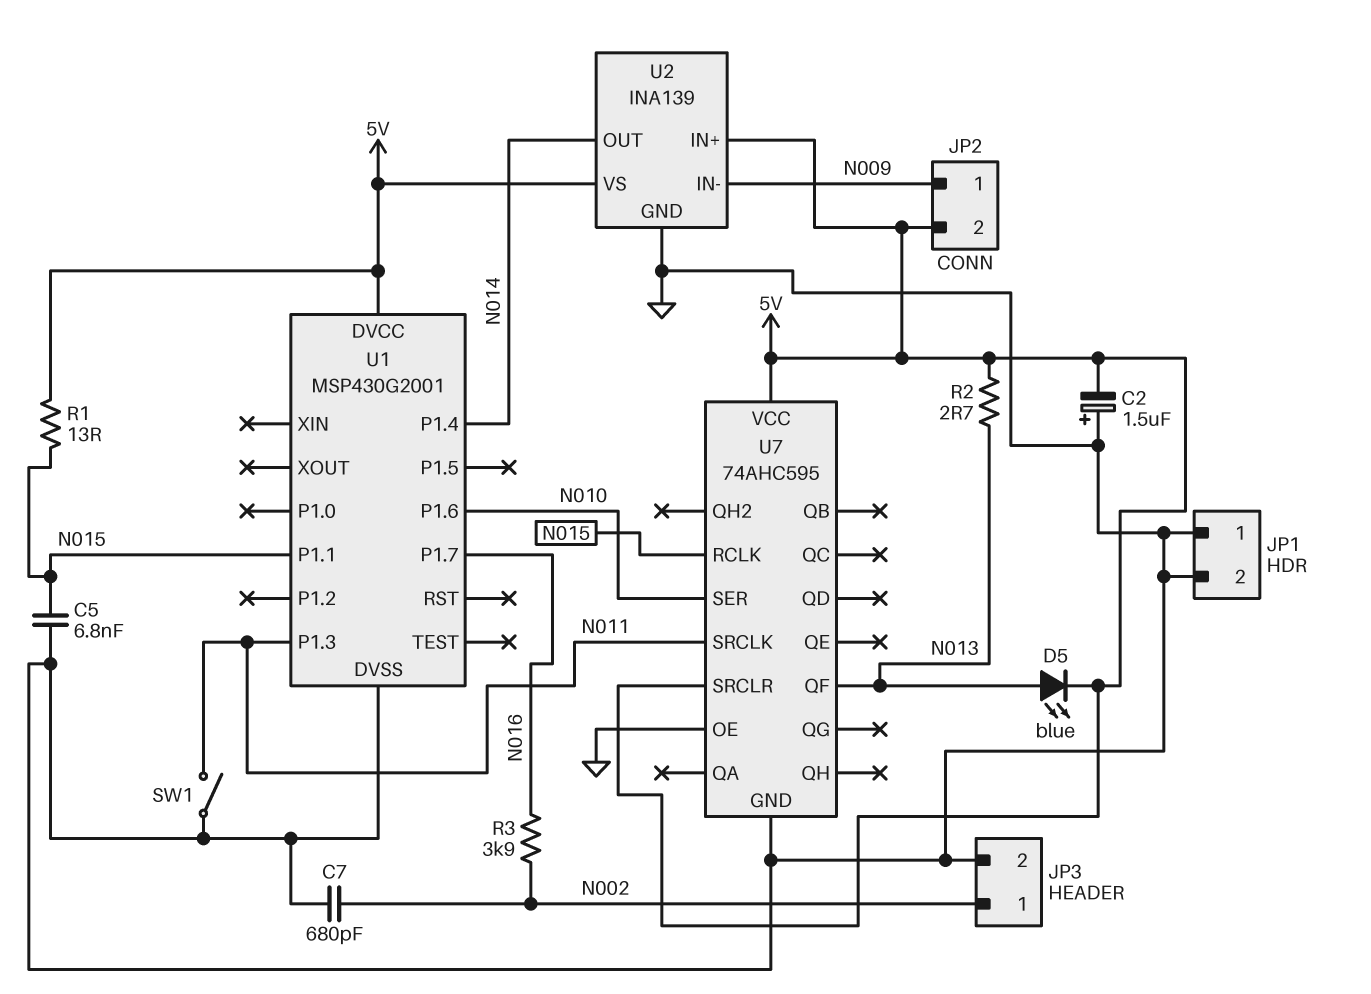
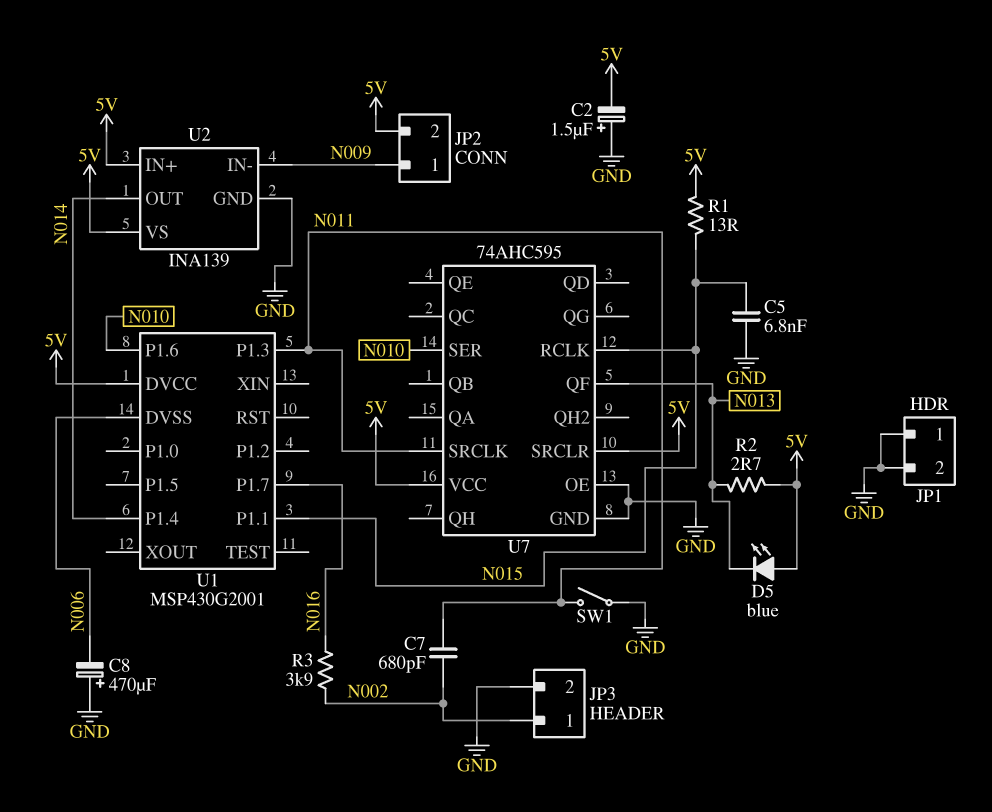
C7: 680pF (GND, N002) -> 680pF (N002, N011)
C8: none -> 470uF (plus GND, minus N006)
D5: LED blue (A N013, K 5V) -> LED blue (A 5V, K N013)
U1 pin DVSS: GND -> N006

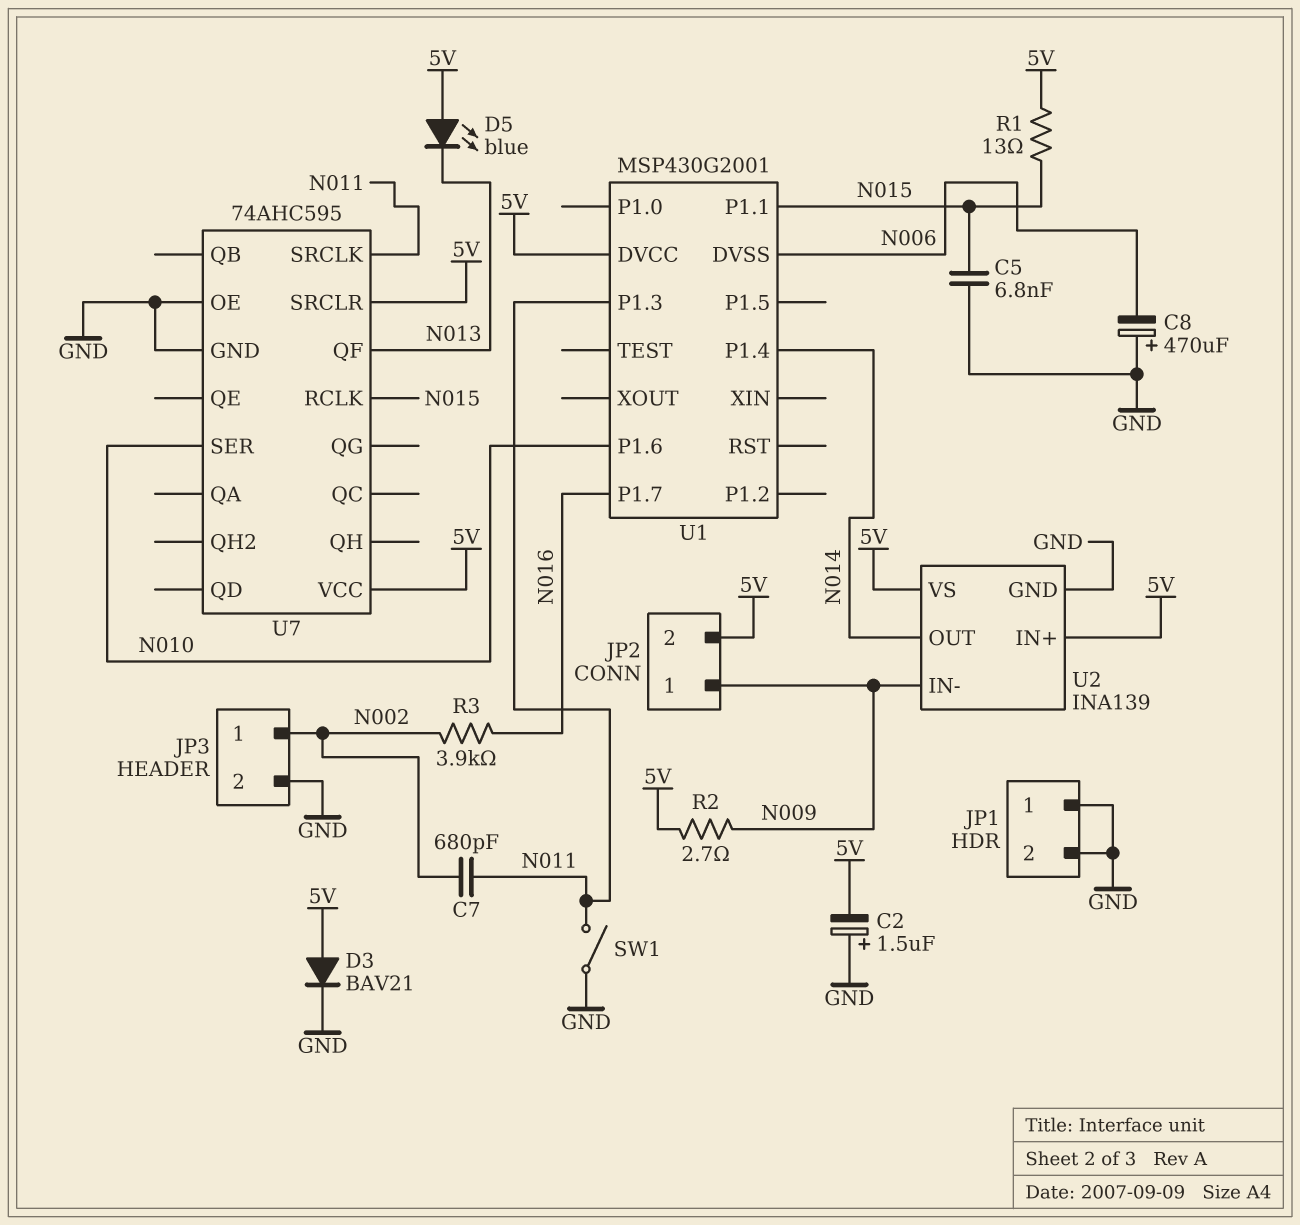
D3: none -> diode BAV21 (A 5V, K GND)
R2: 2.7 (5V, N013) -> 2.7 (5V, N009)

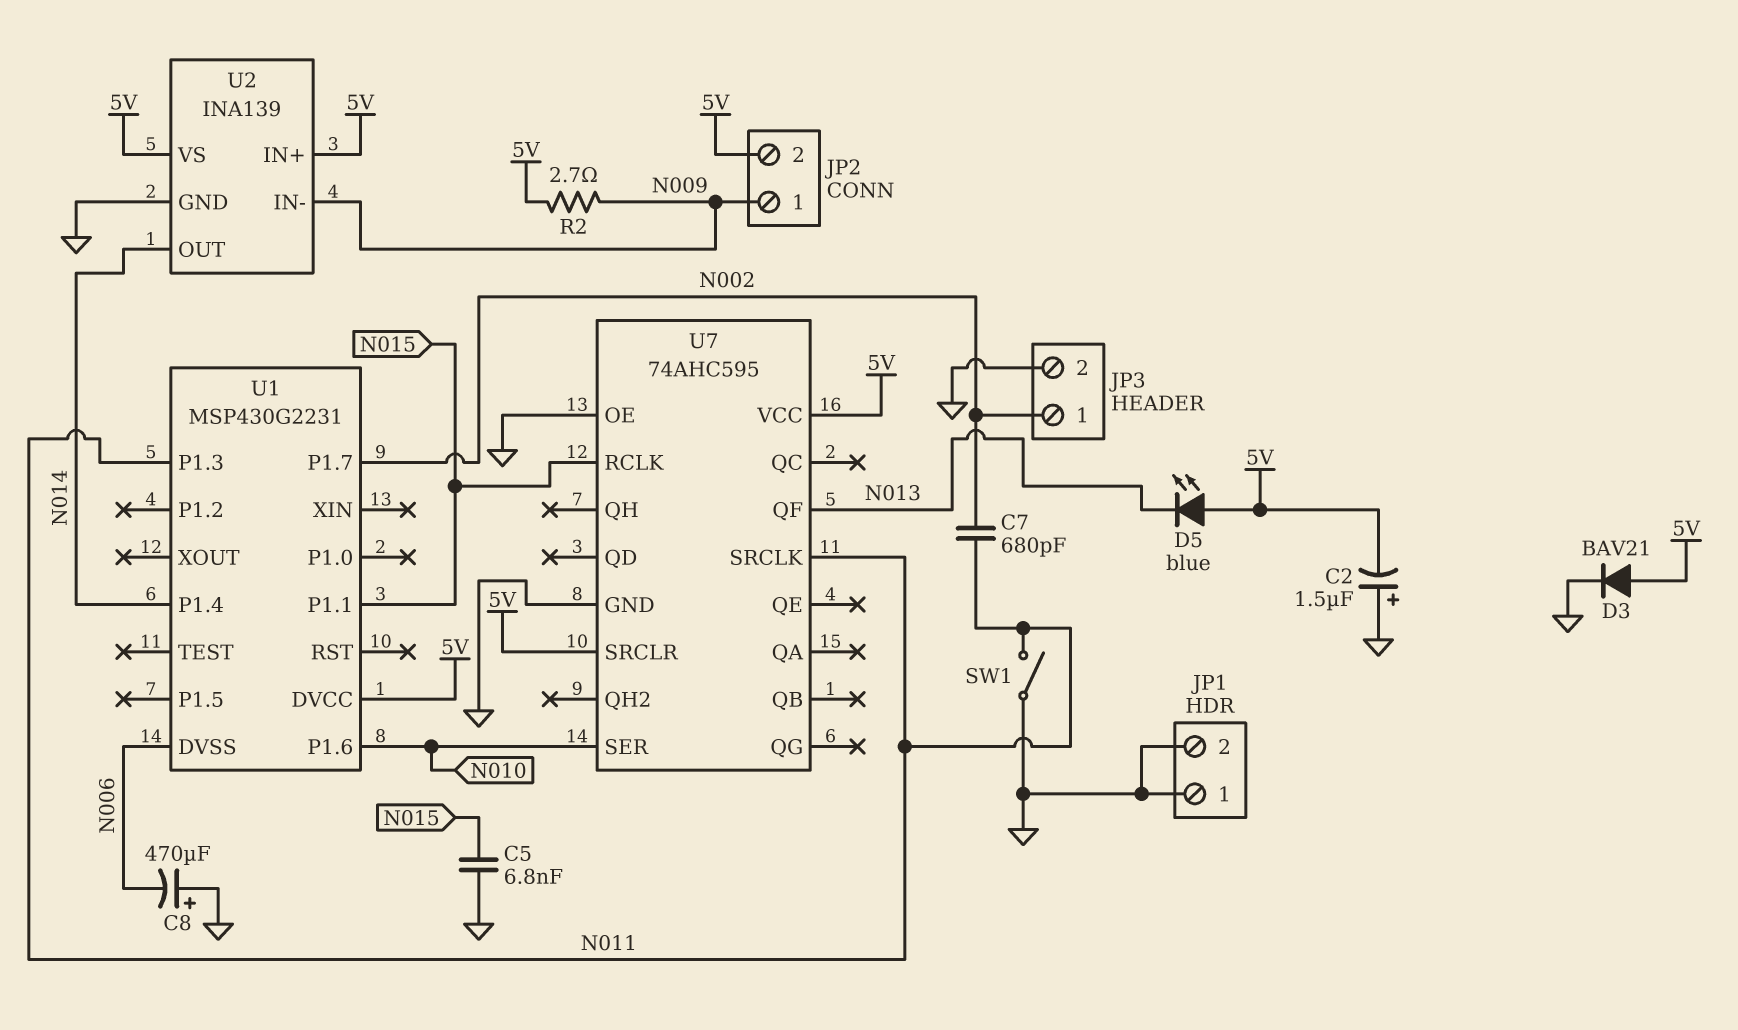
R1: 13 (5V, N015) -> none
R3: 3.9k (N002, N016) -> none
U1: MSP430G2001 -> MSP430G2231
U1 pin P1.7: N016 -> N002

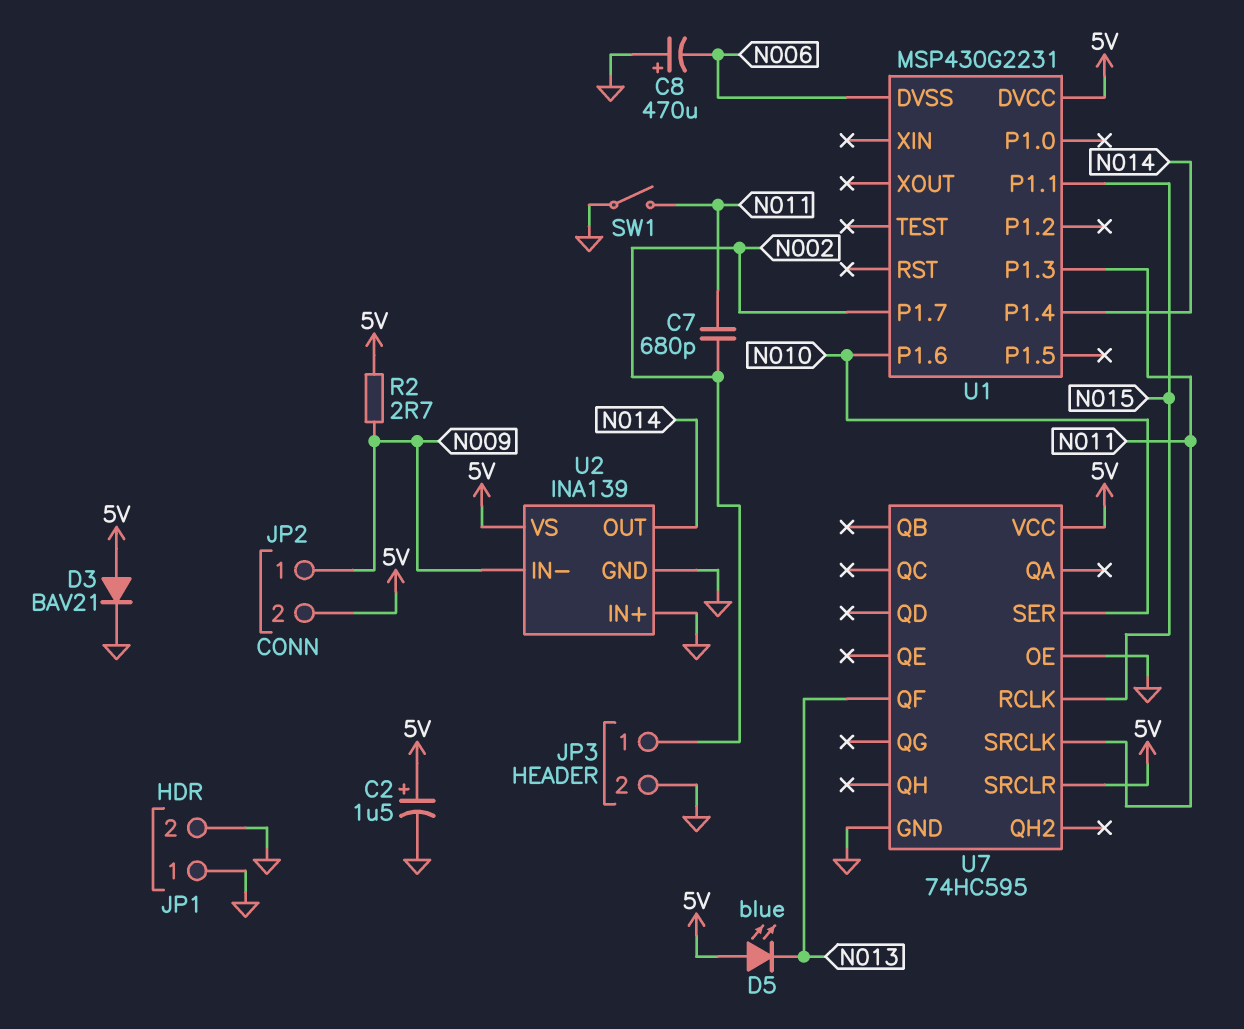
C2: 1.5uF (plus GND, minus 5V) -> 1.5uF (plus 5V, minus GND)
C5: 6.8nF (GND, N015) -> none
U2 pin IN+: 5V -> GND
U7: 74AHC595 -> 74HC595

